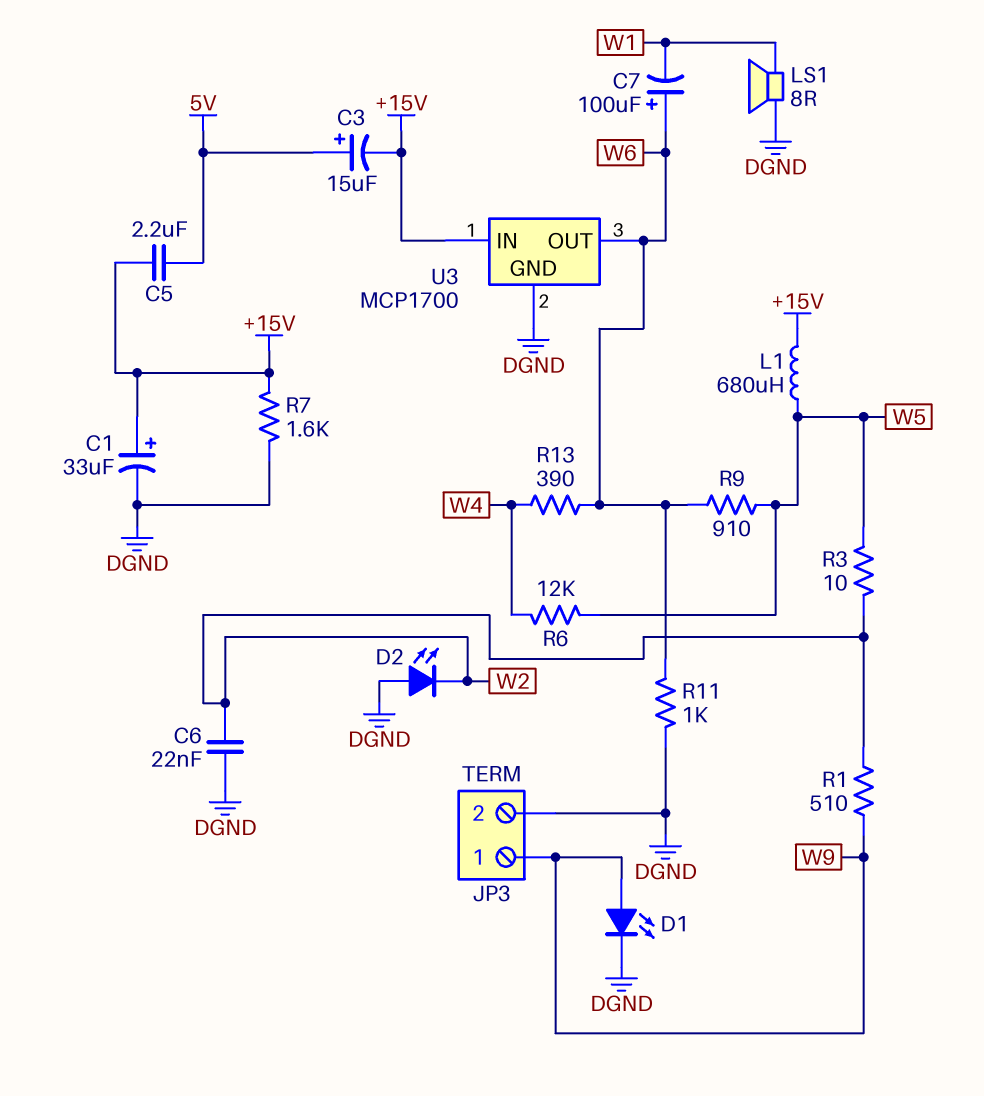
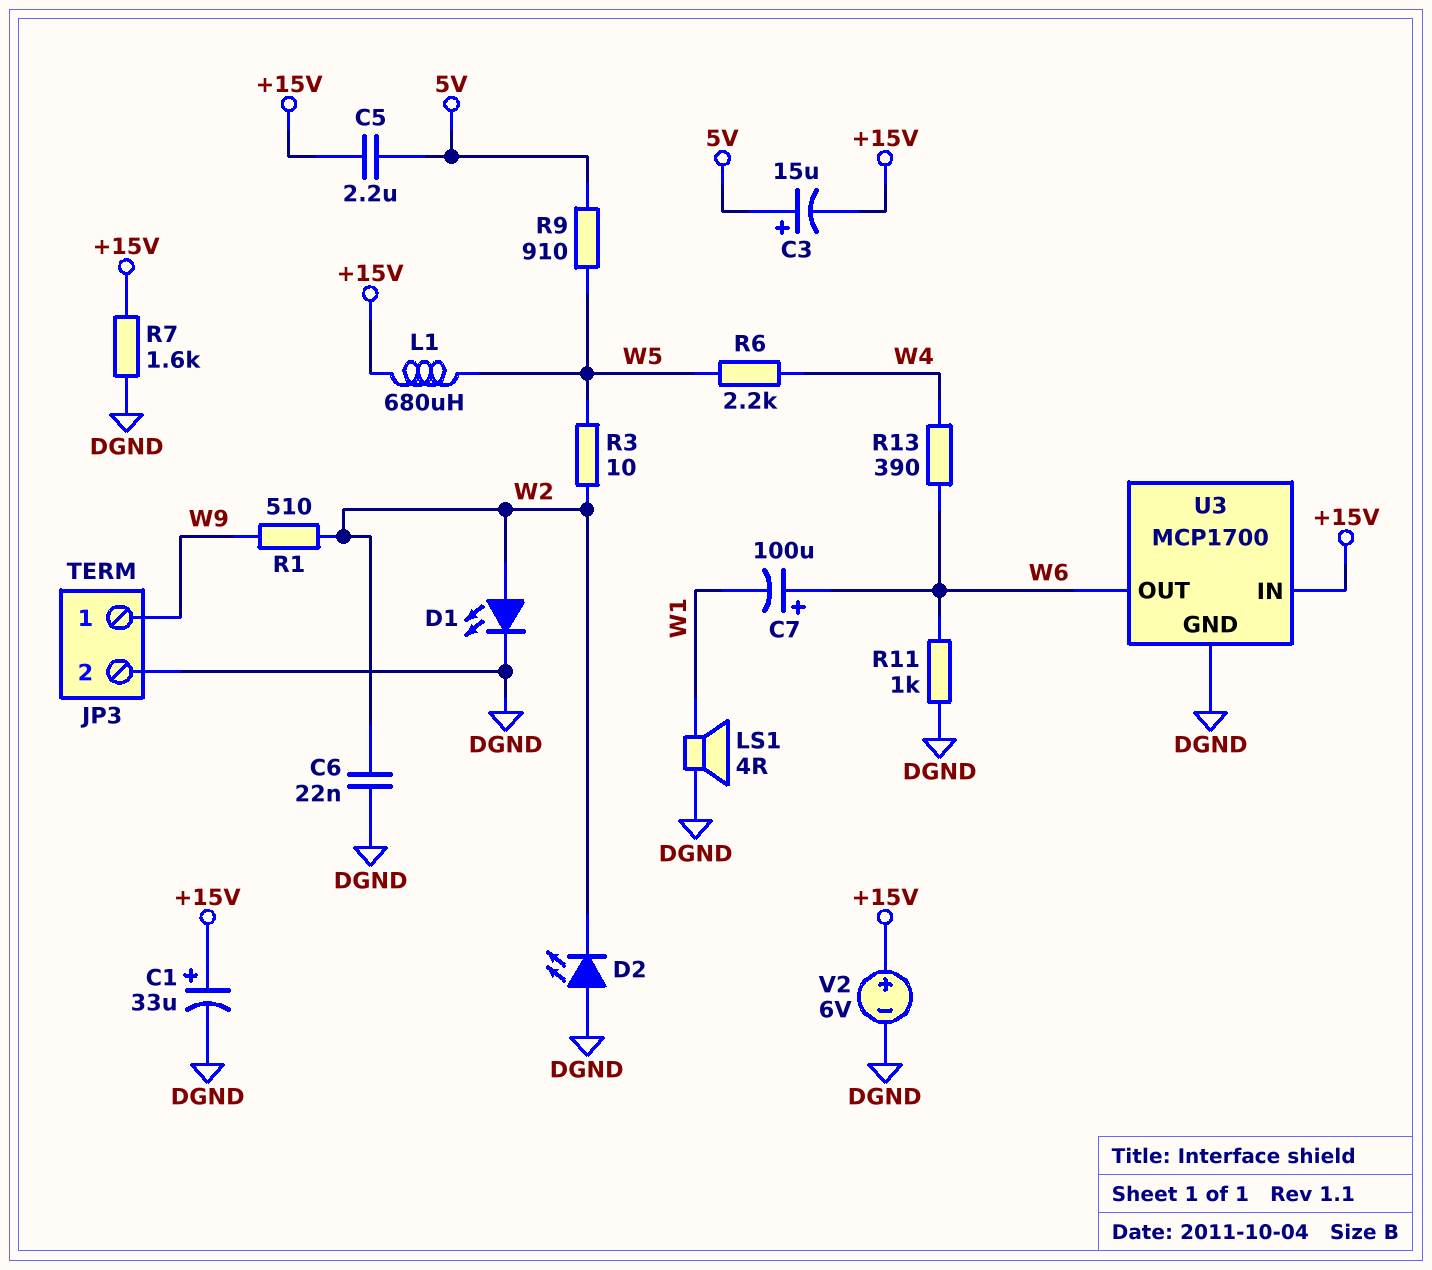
D1: LED (A W9, K DGND) -> LED (A W2, K DGND)
LS1: speaker 8R (DGND, W1) -> speaker 4R (DGND, W1)
R6: 12k (W4, W5) -> 2.2k (W4, W5)
R9: 910 (W5, W6) -> 910 (5V, W5)
V2: none -> 6V (plus +15V, minus DGND)

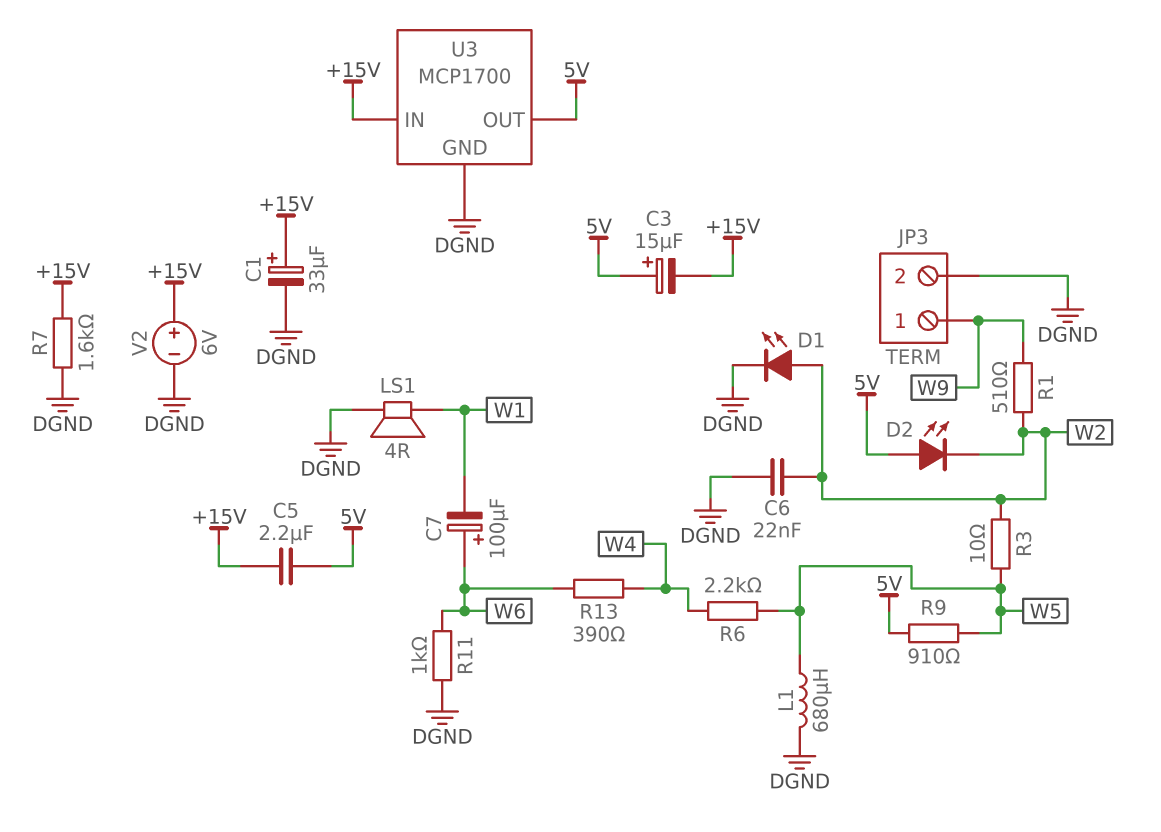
D2: LED (A DGND, K W2) -> LED (A 5V, K W2)
L1: 680uH (+15V, W5) -> 680uH (DGND, W5)
U3 pin OUT: W6 -> 5V

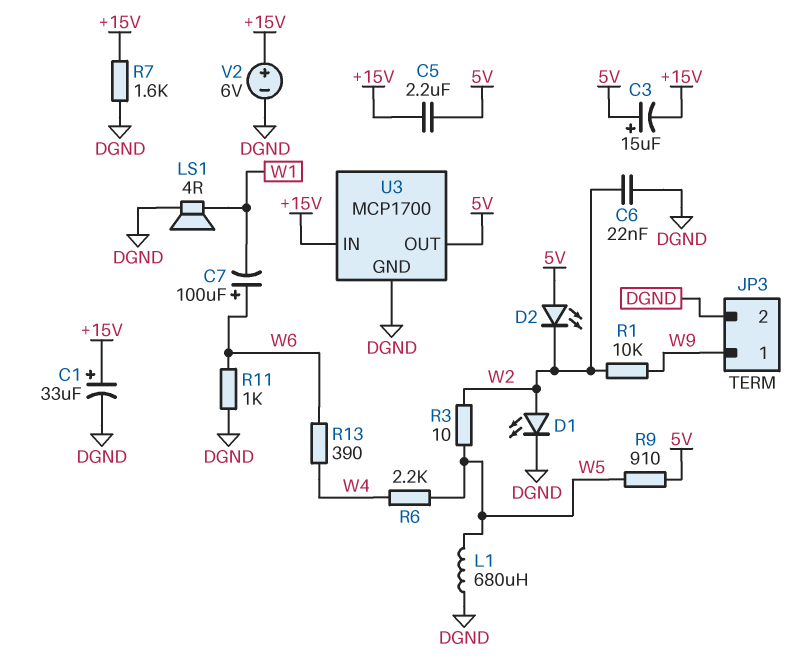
R1: 510 (W2, W9) -> 10k (W2, W9)

